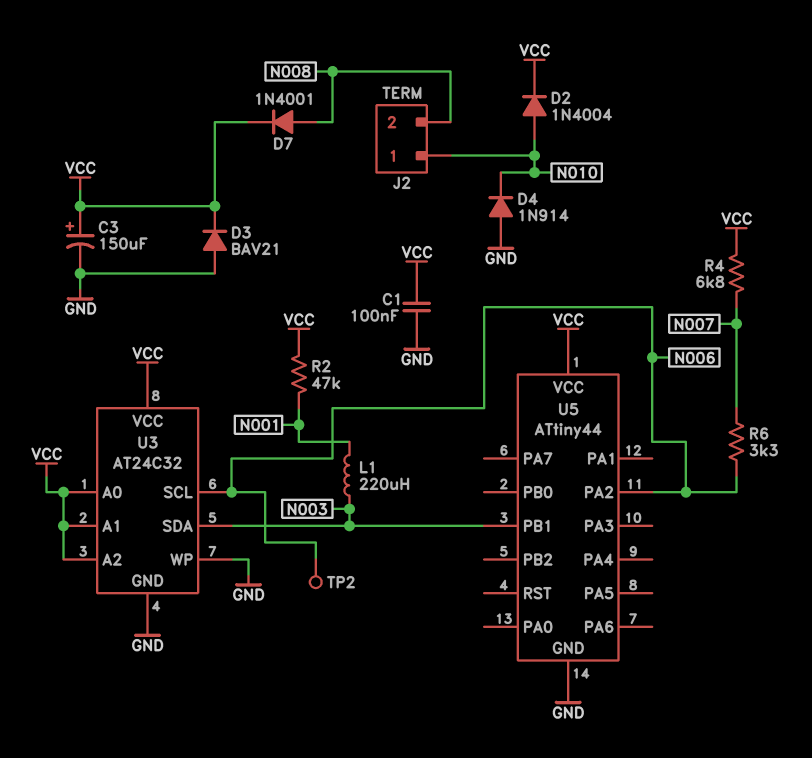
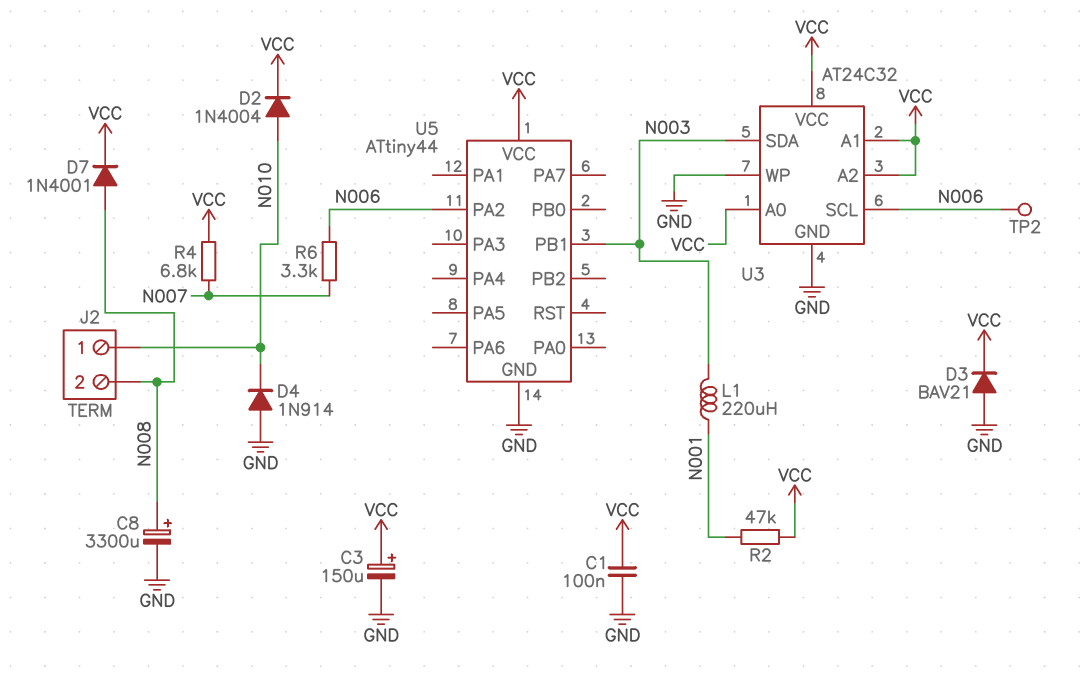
C8: none -> 3300uF (plus N008, minus GND)

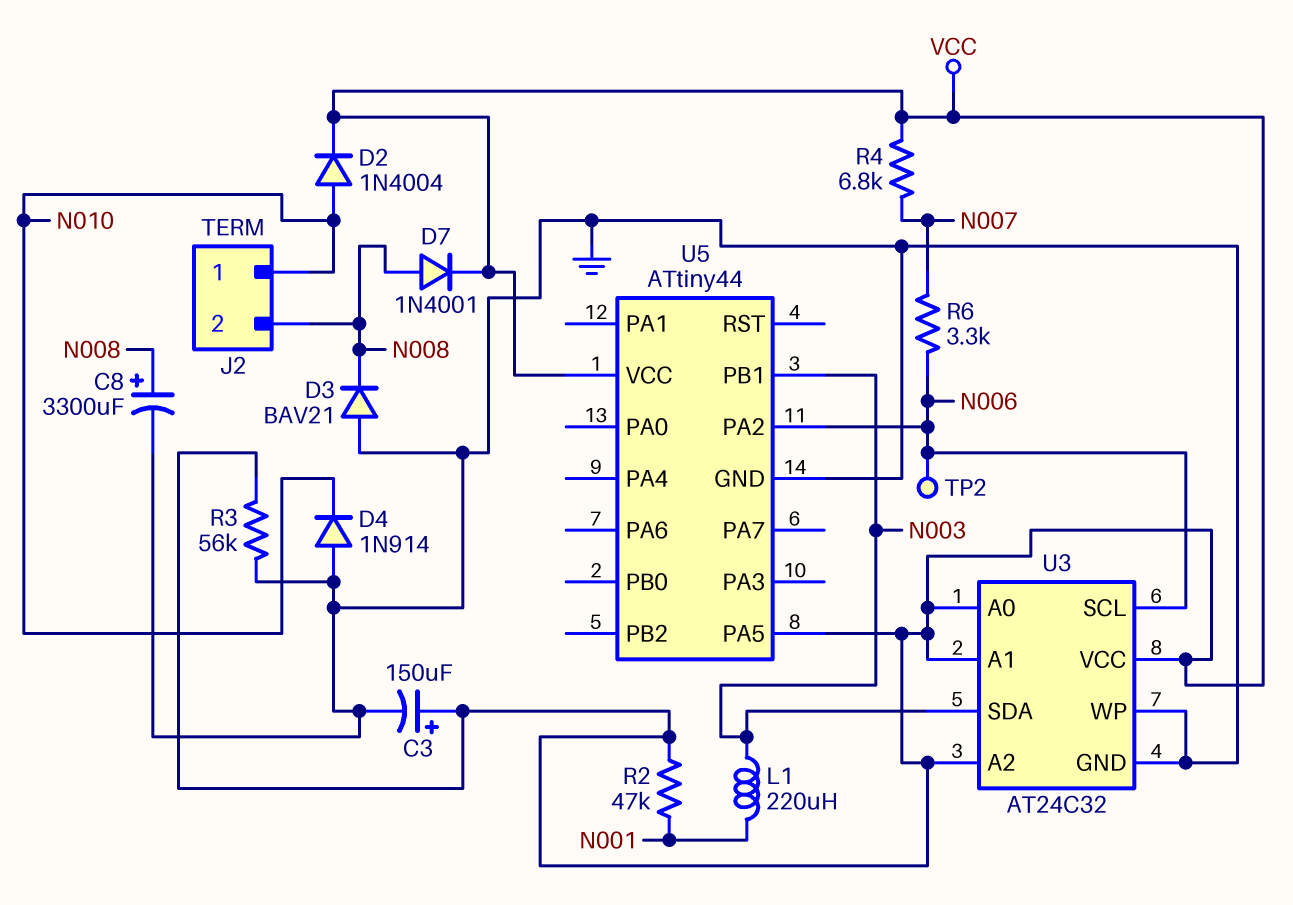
C1: 100nF (GND, VCC) -> none
D3: diode BAV21 (A GND, K VCC) -> diode BAV21 (A GND, K N008)
R3: none -> 56k (GND, VCC)
U5 pin PA5: none -> VCC

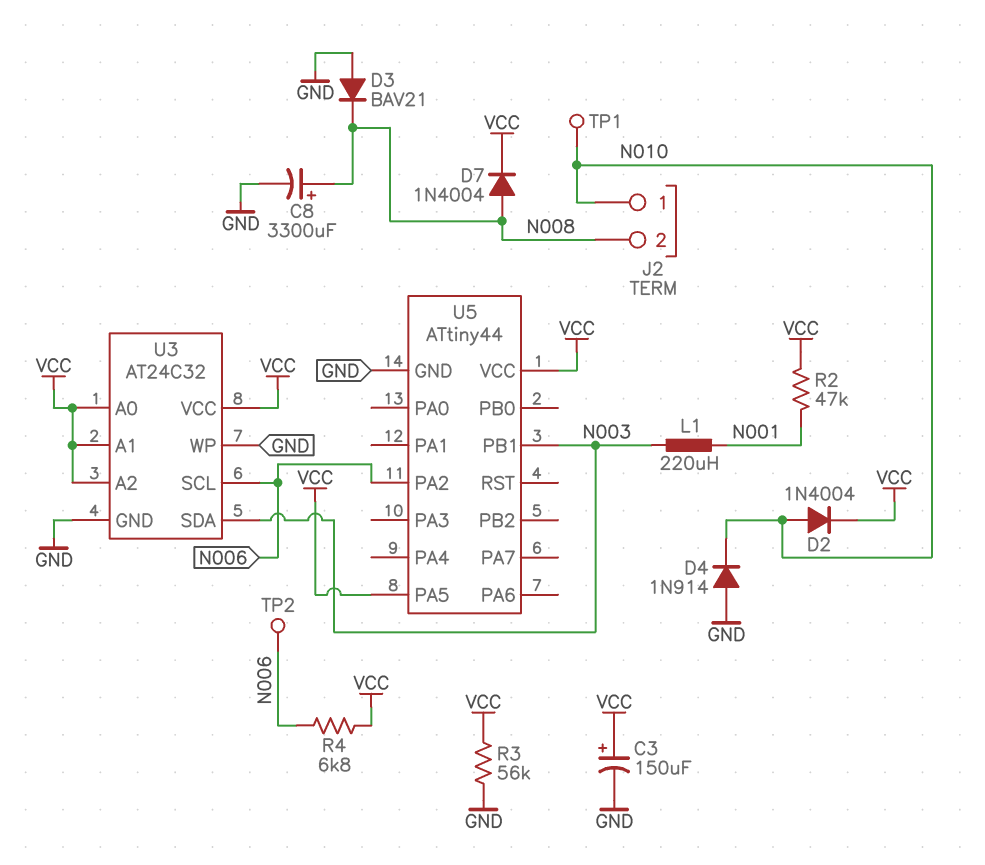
D7: diode 1N4001 (A N008, K VCC) -> diode 1N4004 (A N008, K VCC)
R4: 6.8k (N007, VCC) -> 6.8k (N006, VCC)
R6: 3.3k (N006, N007) -> none
TP1: none -> test point (N010)

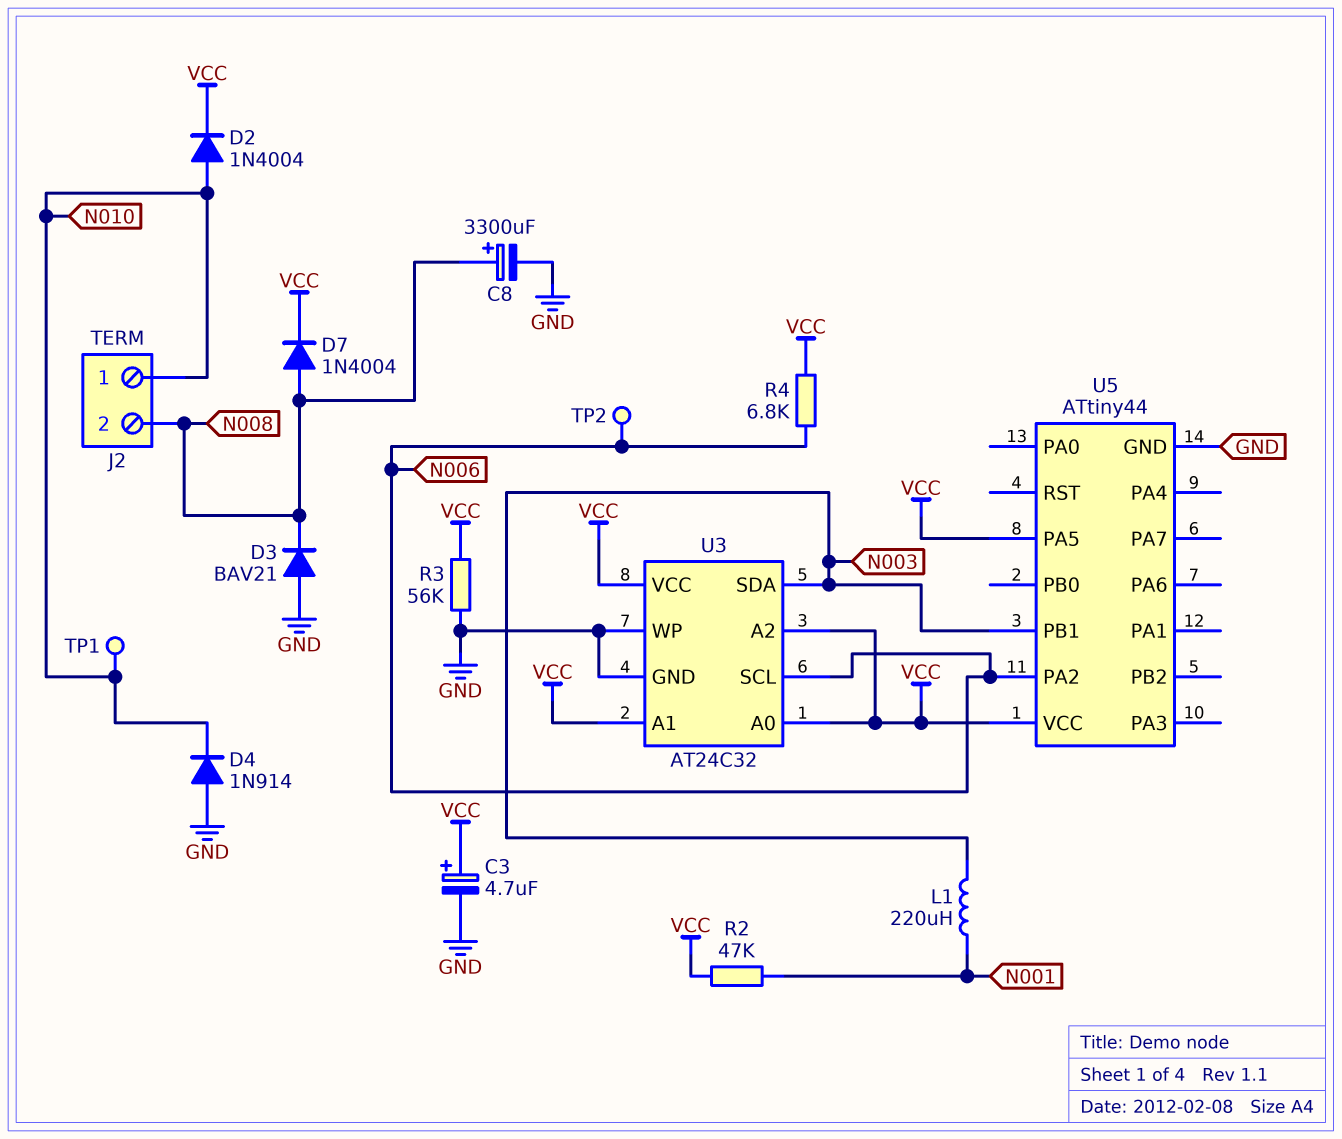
C3: 150uF (plus VCC, minus GND) -> 4.7uF (plus VCC, minus GND)

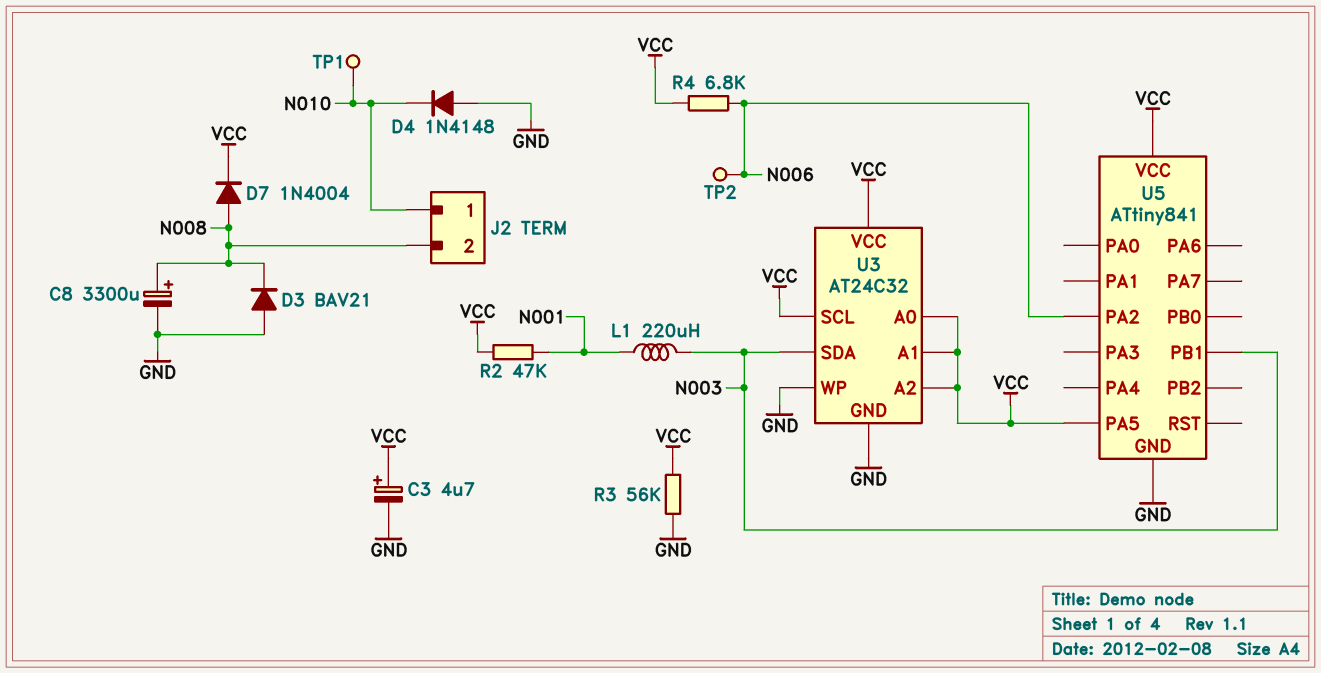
D2: diode 1N4004 (A N010, K VCC) -> none
D4: diode 1N914 (A GND, K N010) -> diode 1N4148 (A GND, K N010)
U3 pin SCL: N006 -> VCC
U5: ATtiny44 -> ATtiny841

